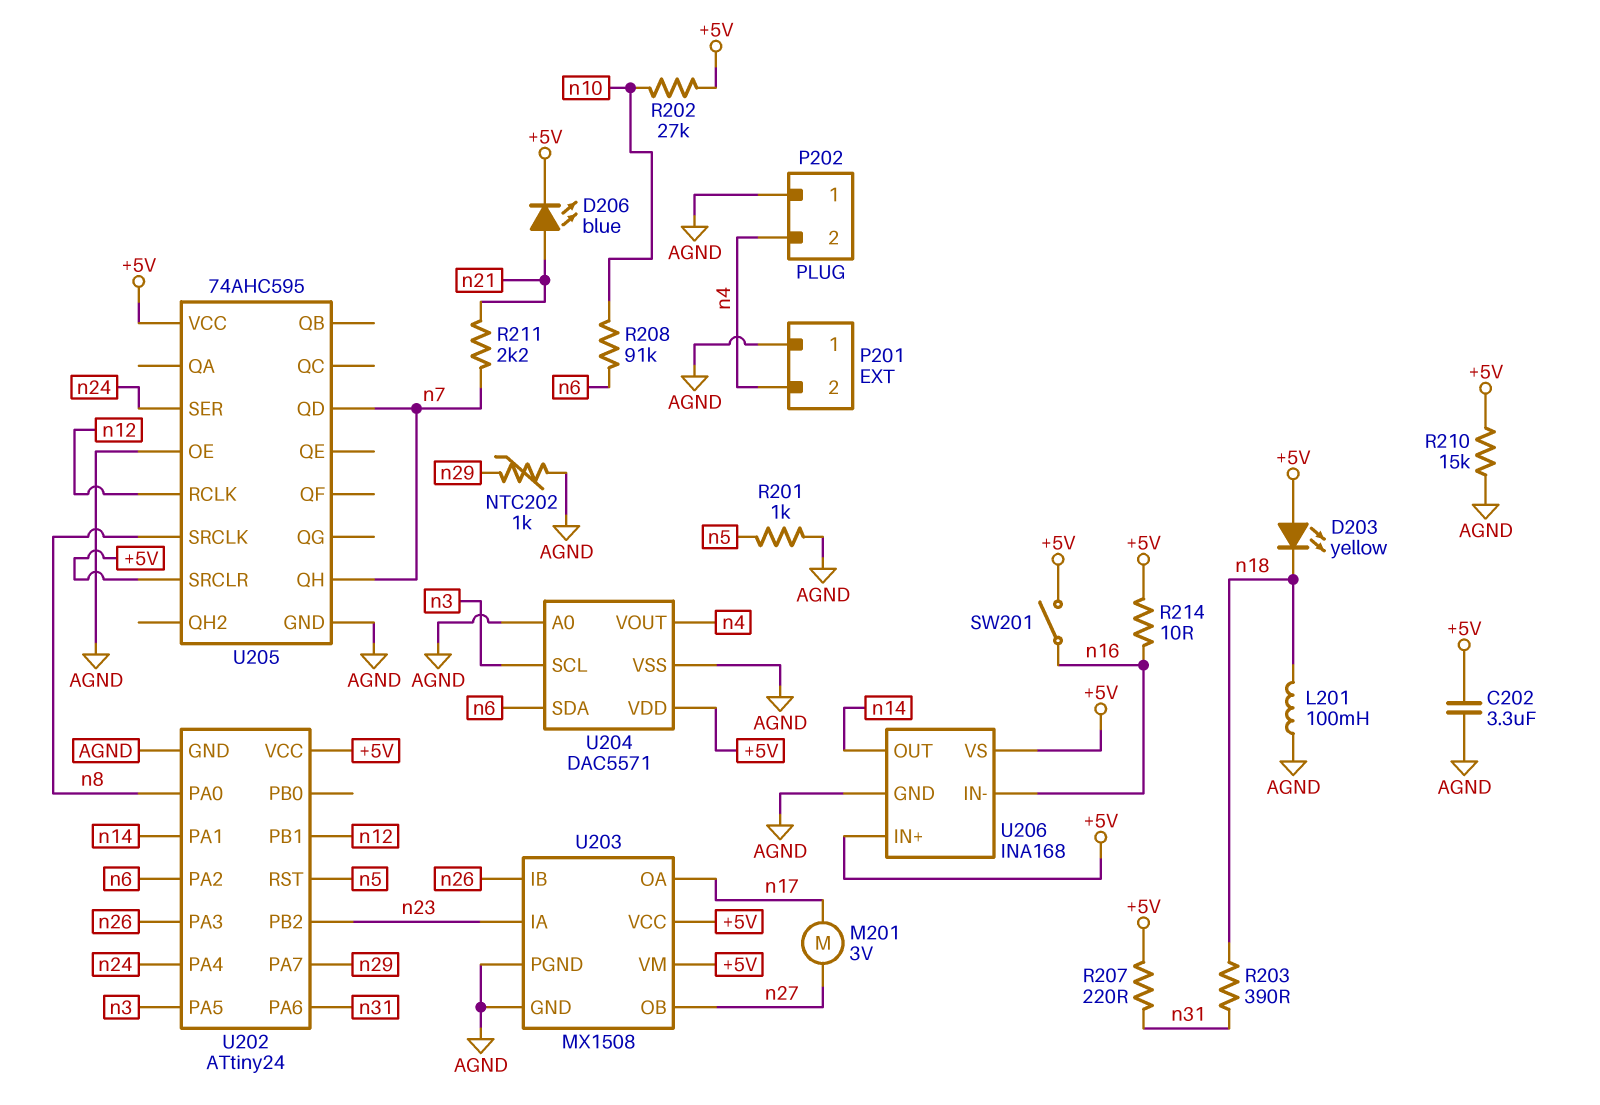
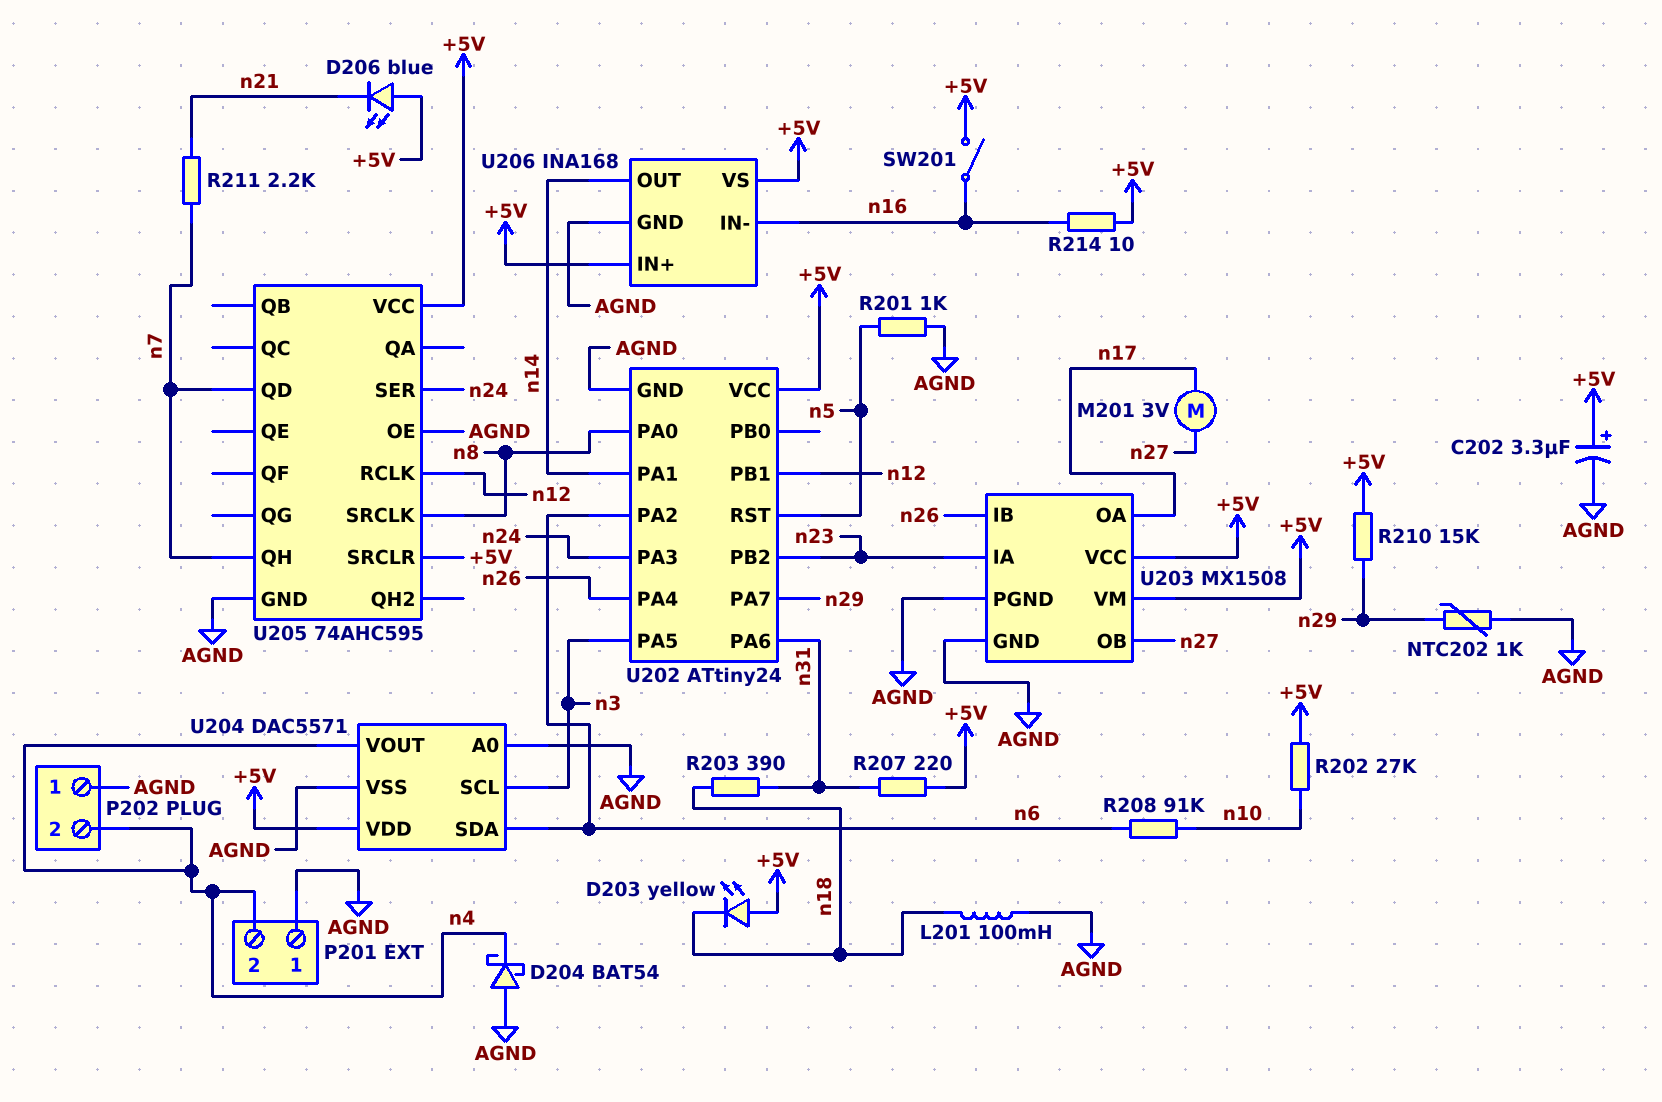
C202: 3.3uF (+5V, AGND) -> 3.3uF (plus +5V, minus AGND)
D204: none -> schottky BAT54 (A AGND, K n4)
D206: LED blue (A n21, K +5V) -> LED blue (A +5V, K n21)
R210: 15k (+5V, AGND) -> 15k (+5V, n29)
U202 pin PA3: n26 -> n24
U202 pin PA4: n24 -> n26

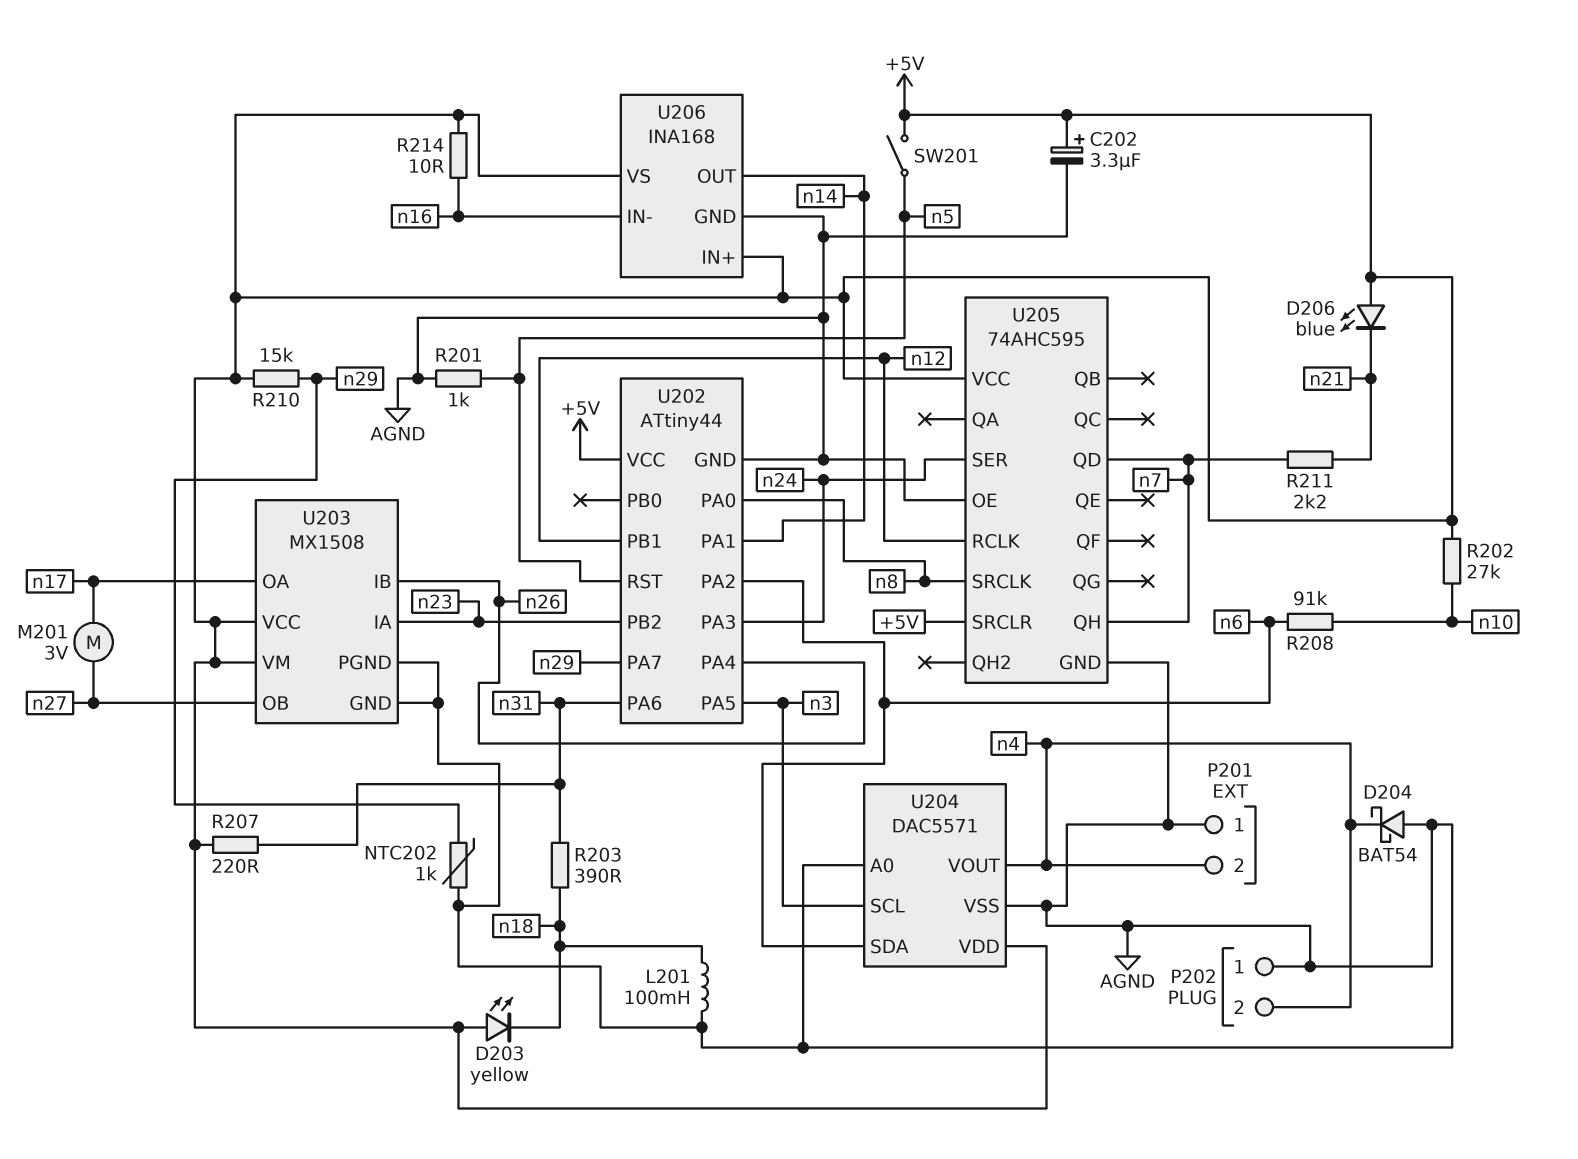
SW201: switch (+5V, n16) -> switch (+5V, n5)
U202: ATtiny24 -> ATtiny44

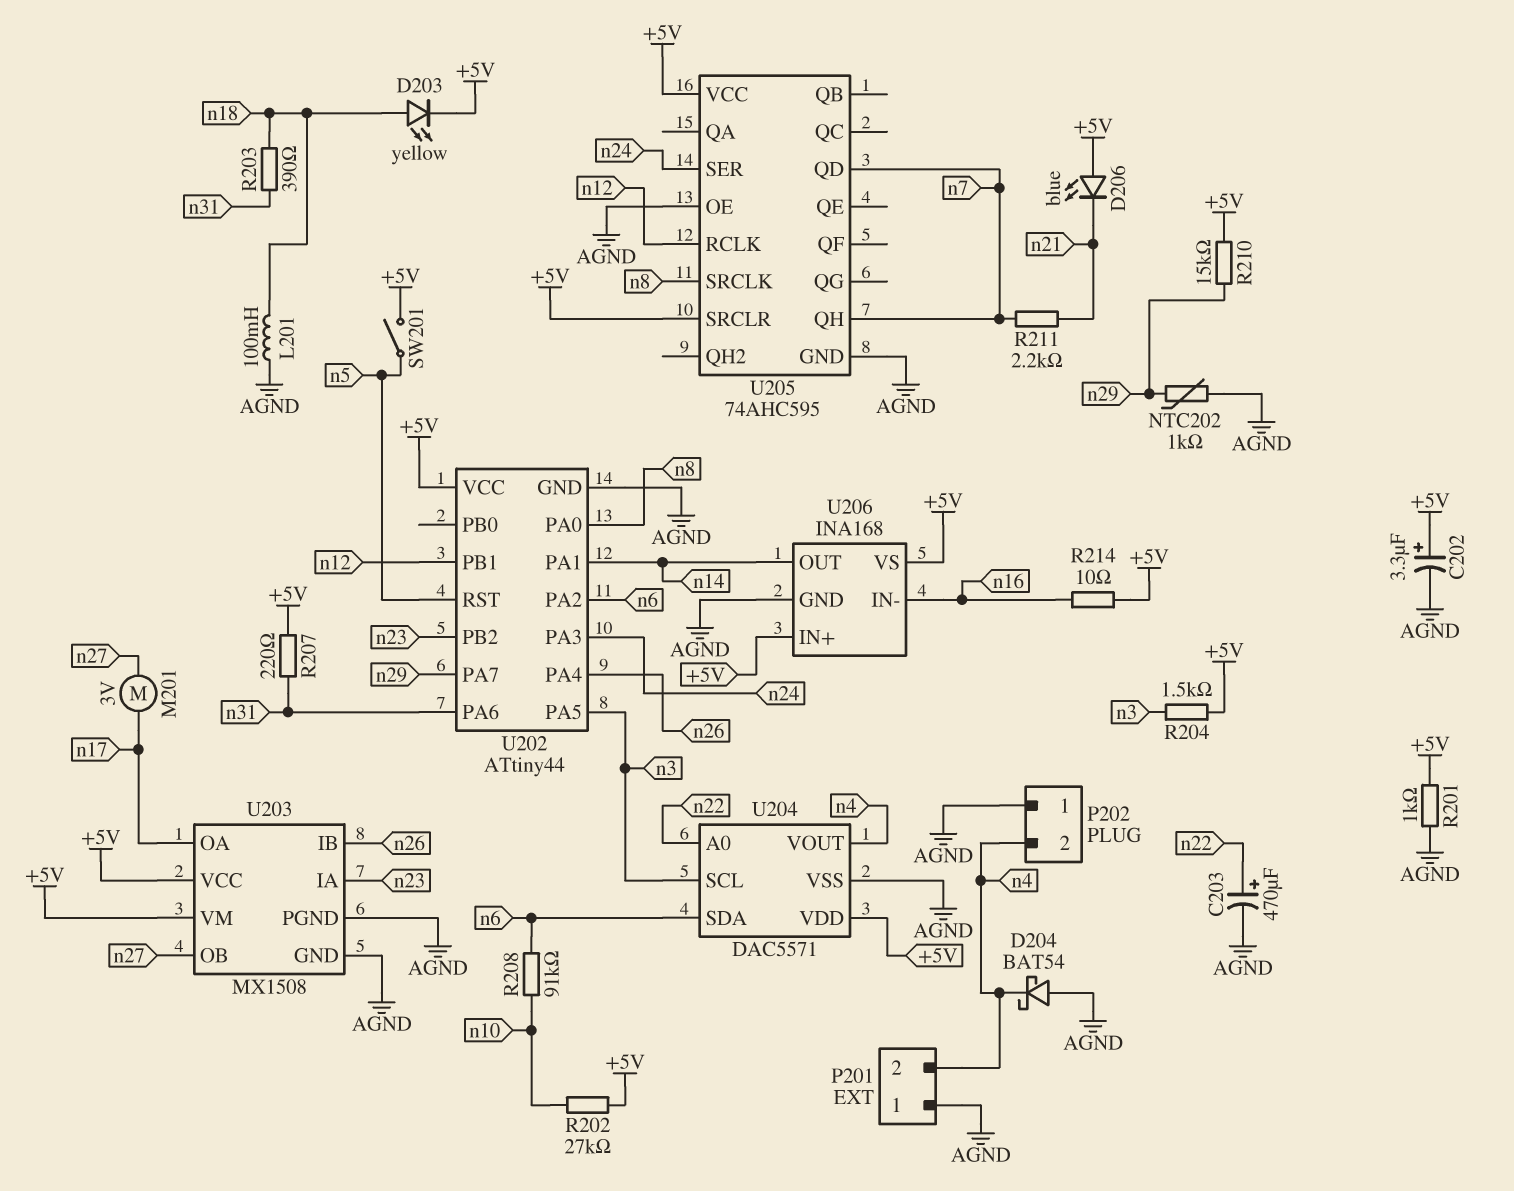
C203: none -> 470uF (plus n22, minus AGND)
D203: LED yellow (A +5V, K n18) -> LED yellow (A n18, K +5V)
R201: 1k (AGND, n5) -> 1k (+5V, AGND)
R204: none -> 1.5k (+5V, n3)
U204 pin A0: AGND -> n22

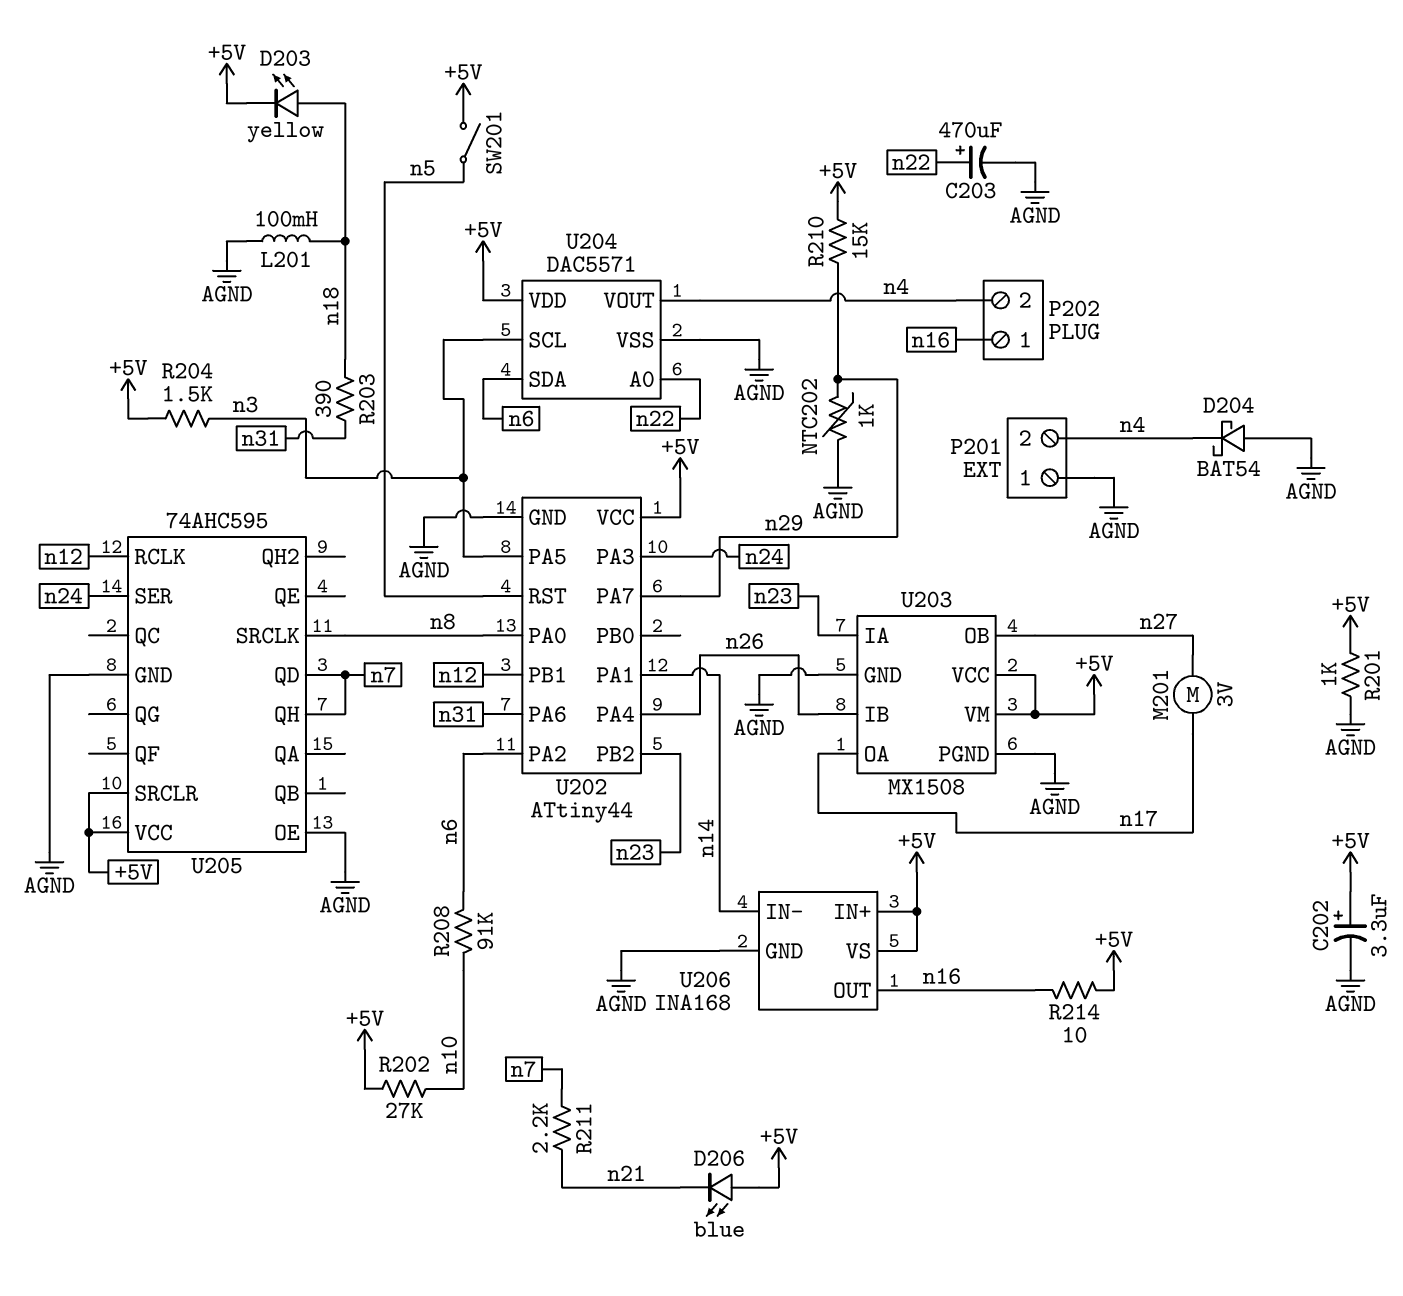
P202 pin 1: AGND -> n16
R207: 220 (+5V, n31) -> none
U206 pin IN-: n16 -> n14
U206 pin OUT: n14 -> n16

